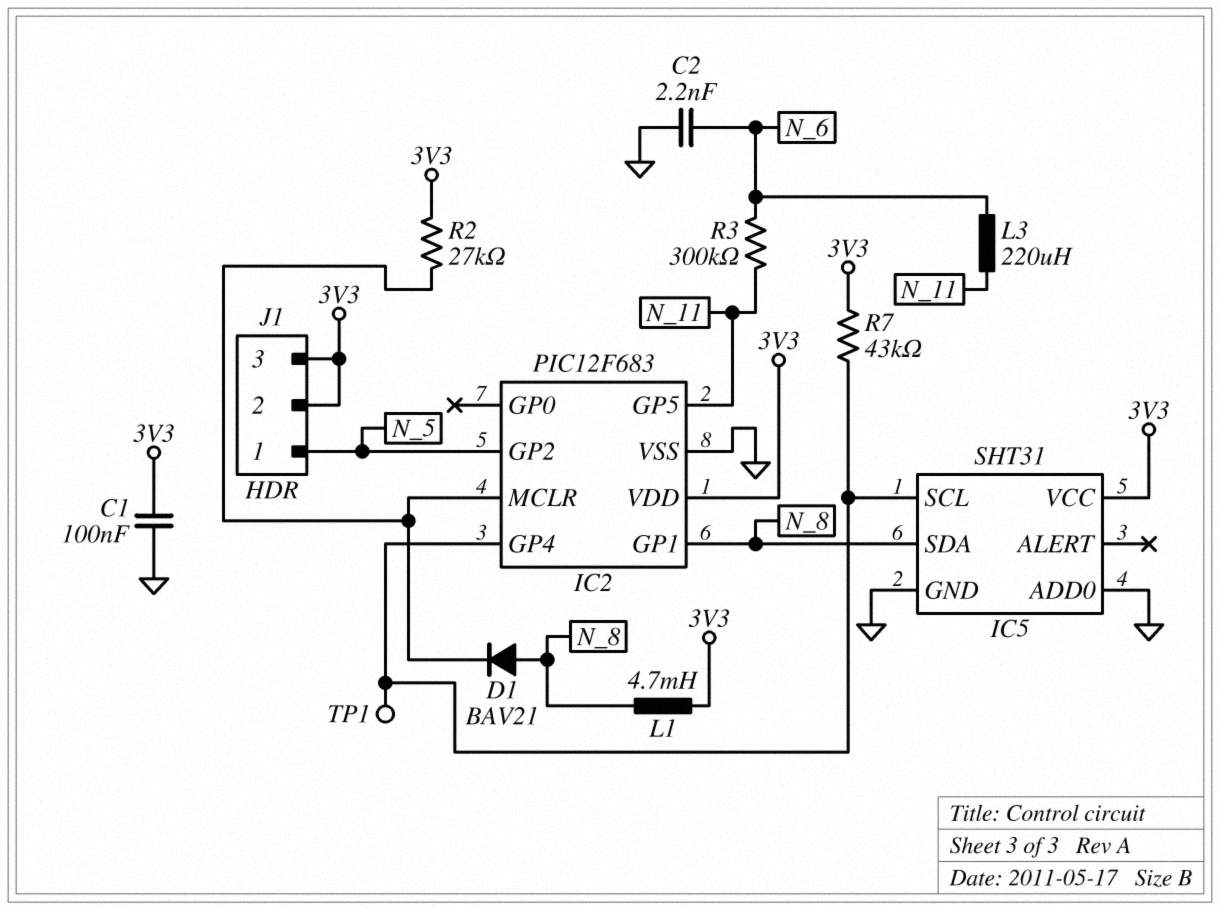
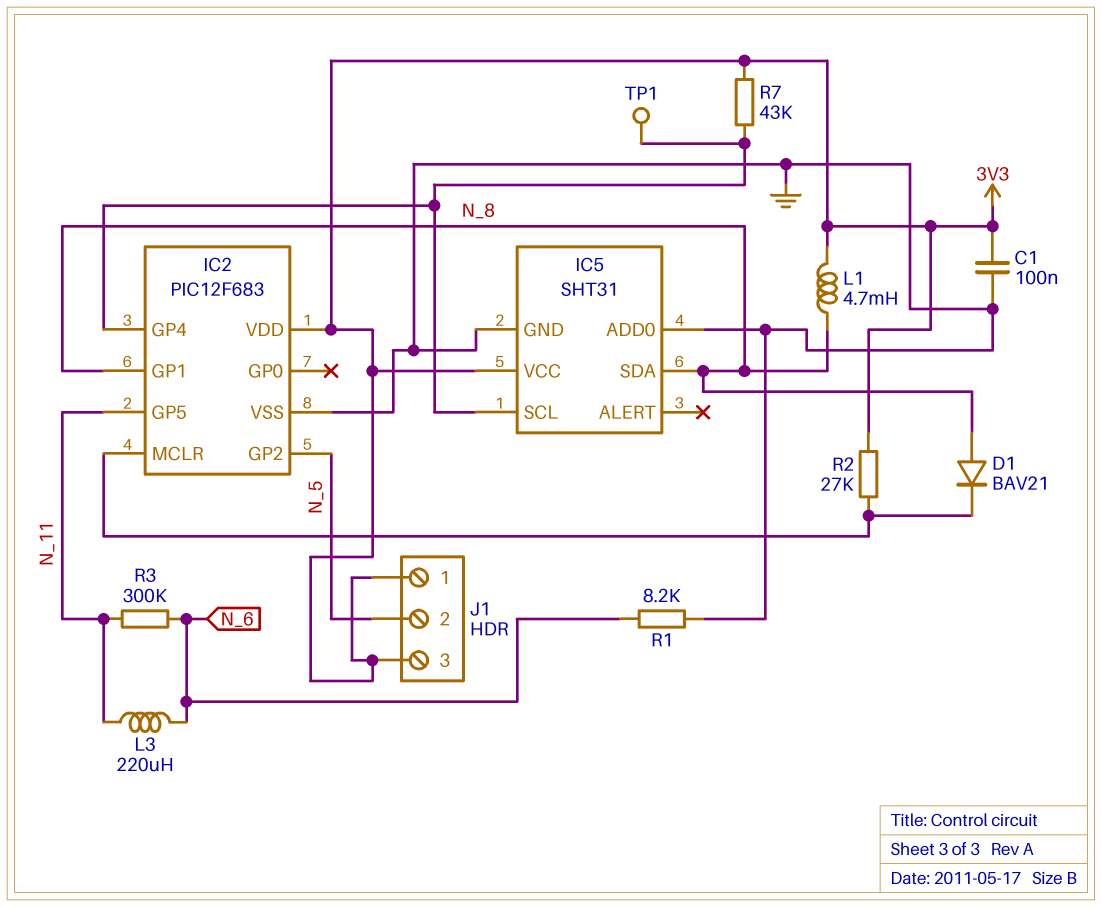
C2: 2.2nF (GND, N_6) -> none
J1 pin 1: N_5 -> 3V3
J1 pin 2: 3V3 -> N_5
R1: none -> 8.2k (GND, N_6)

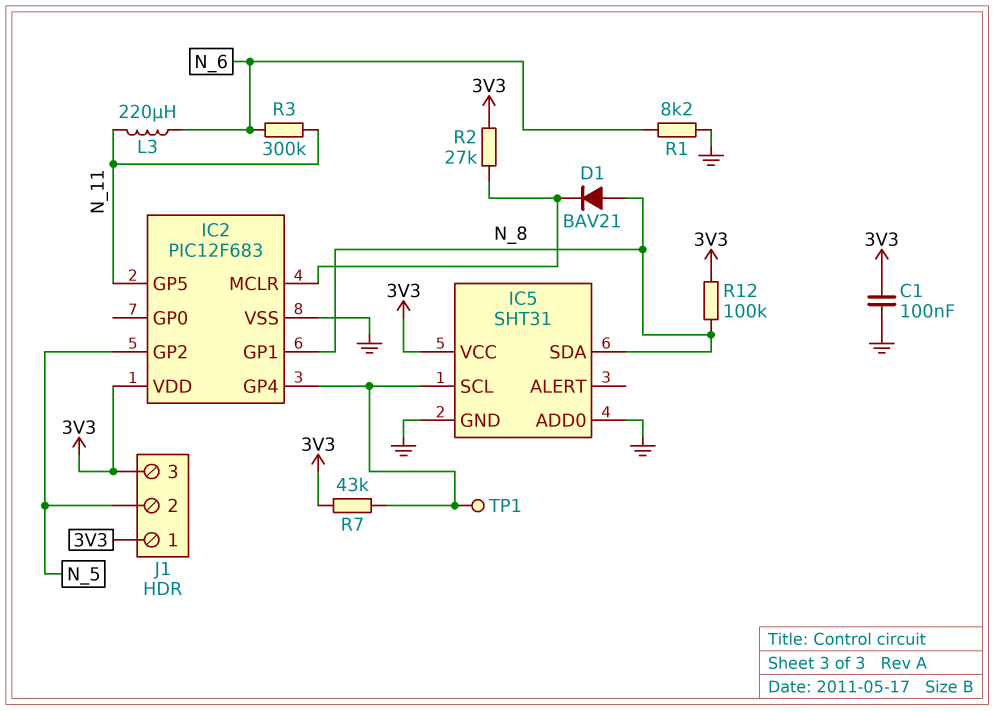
L1: 4.7mH (3V3, N_8) -> none
R12: none -> 100k (3V3, N_8)

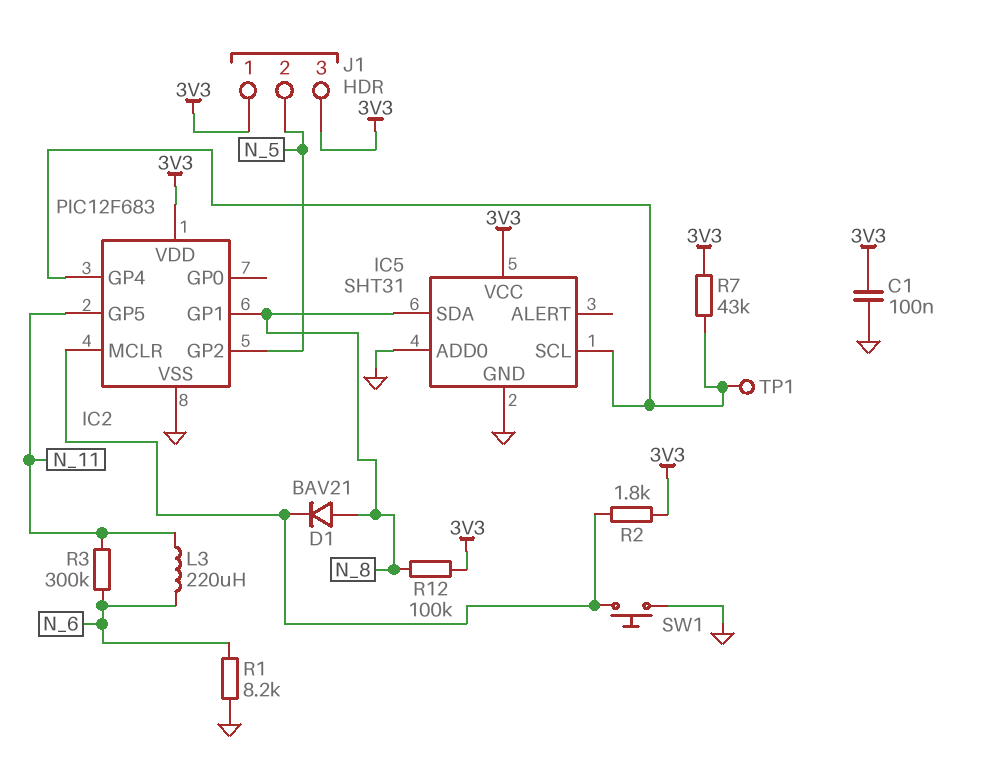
R2: 27k (3V3, IC2/MCLR) -> 1.8k (3V3, IC2/MCLR)
SW1: none -> button (GND, IC2/MCLR)

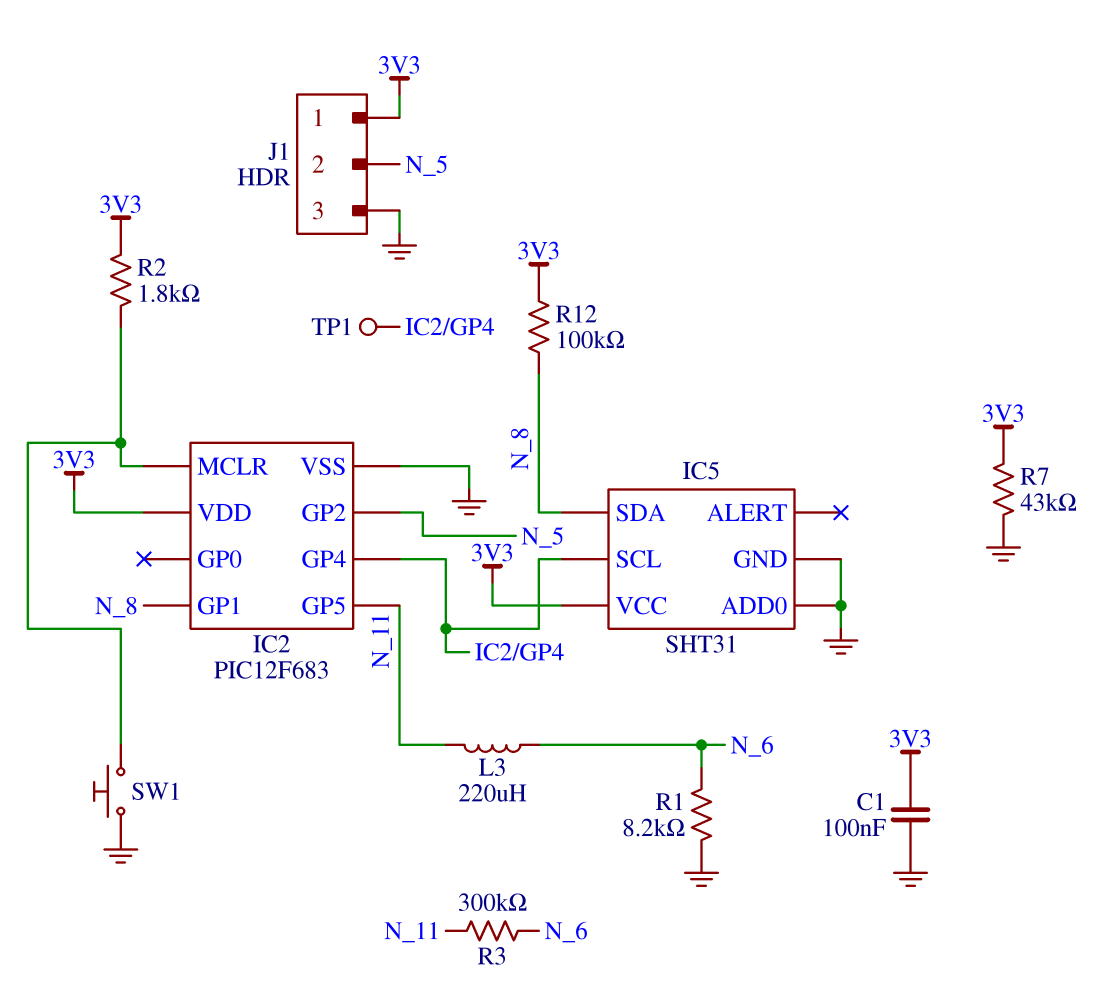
D1: diode BAV21 (A N_8, K IC2/MCLR) -> none
J1 pin 3: 3V3 -> GND
R7: 43k (3V3, IC2/GP4) -> 43k (3V3, GND)

